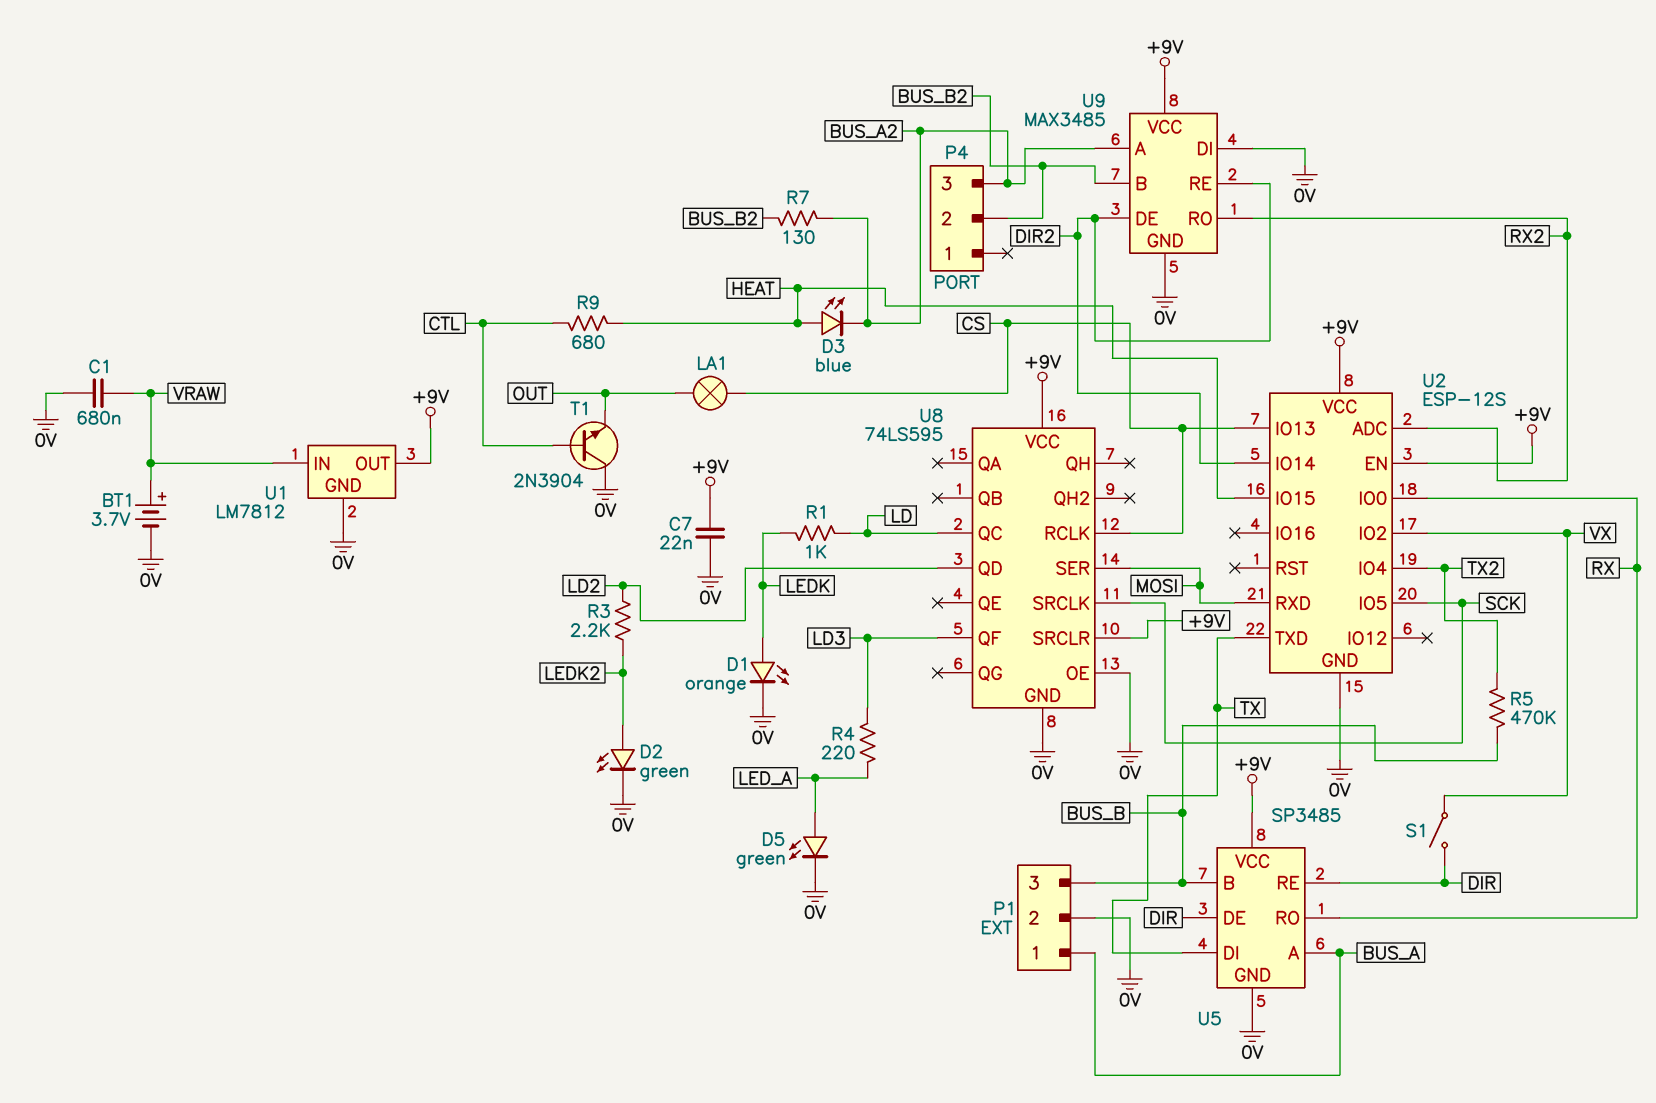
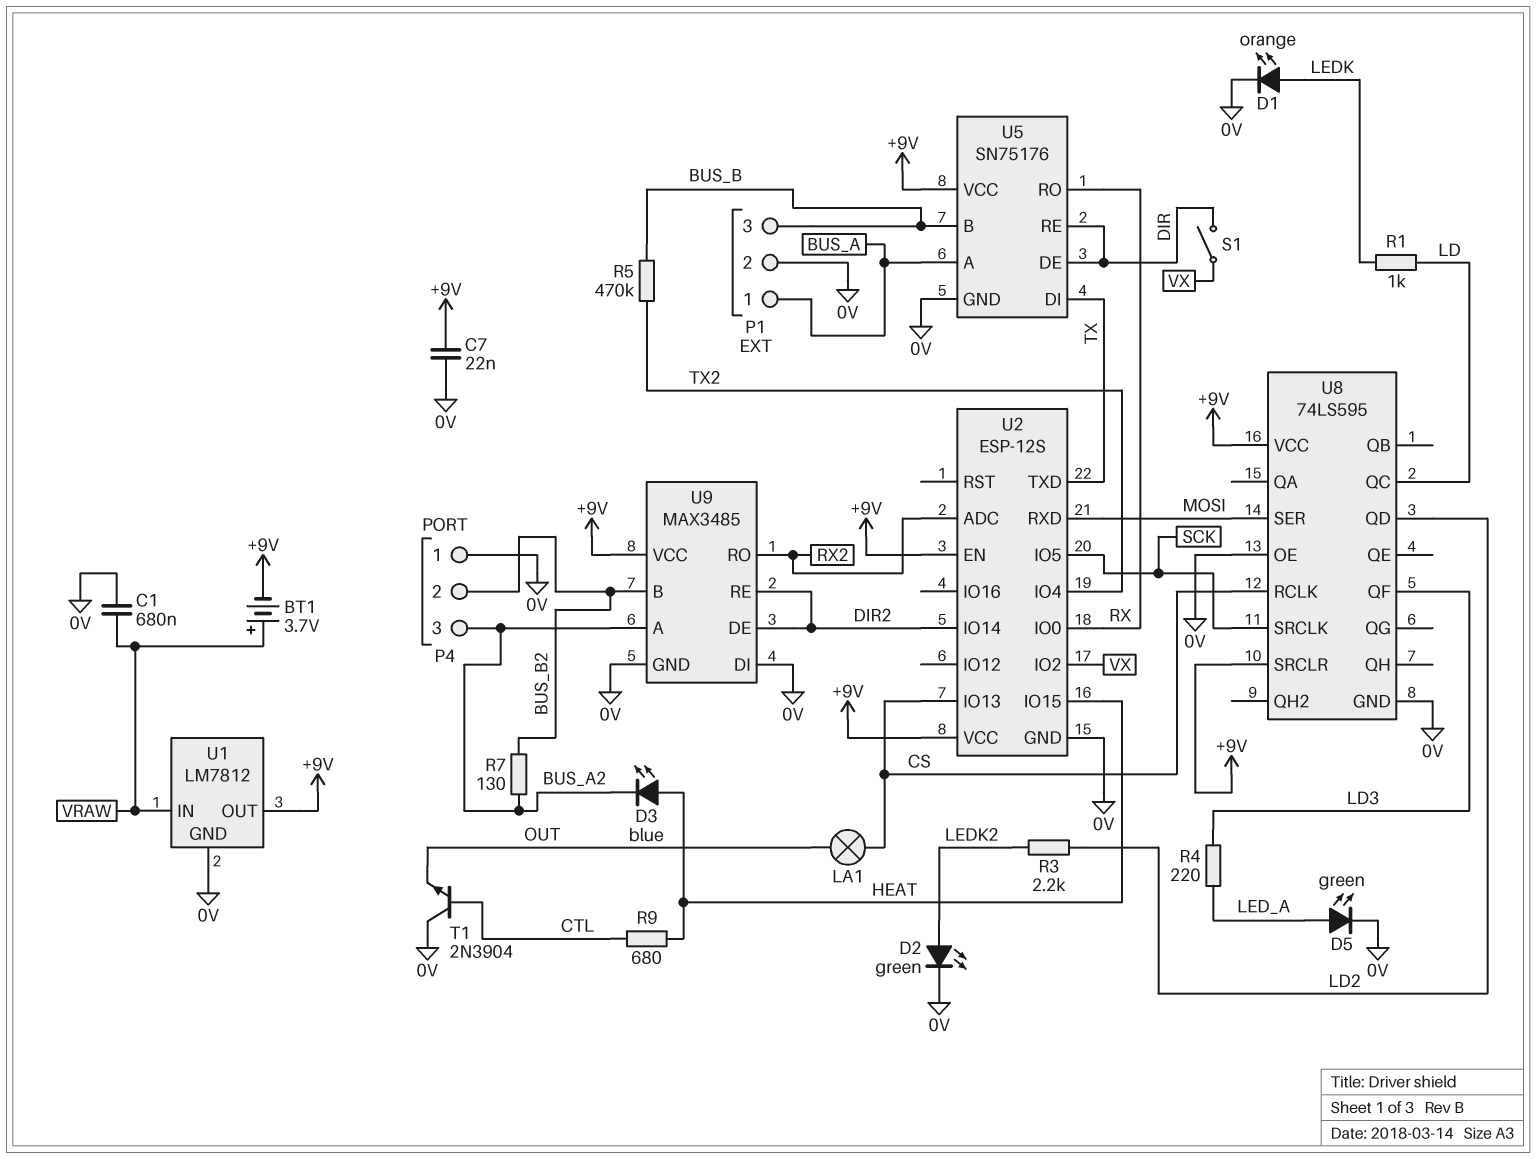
BT1: 3.7V (plus VRAW, minus 0V) -> 3.7V (plus VRAW, minus +9V)
P4 pin 1: none -> 0V
U5: SP3485 -> SN75176

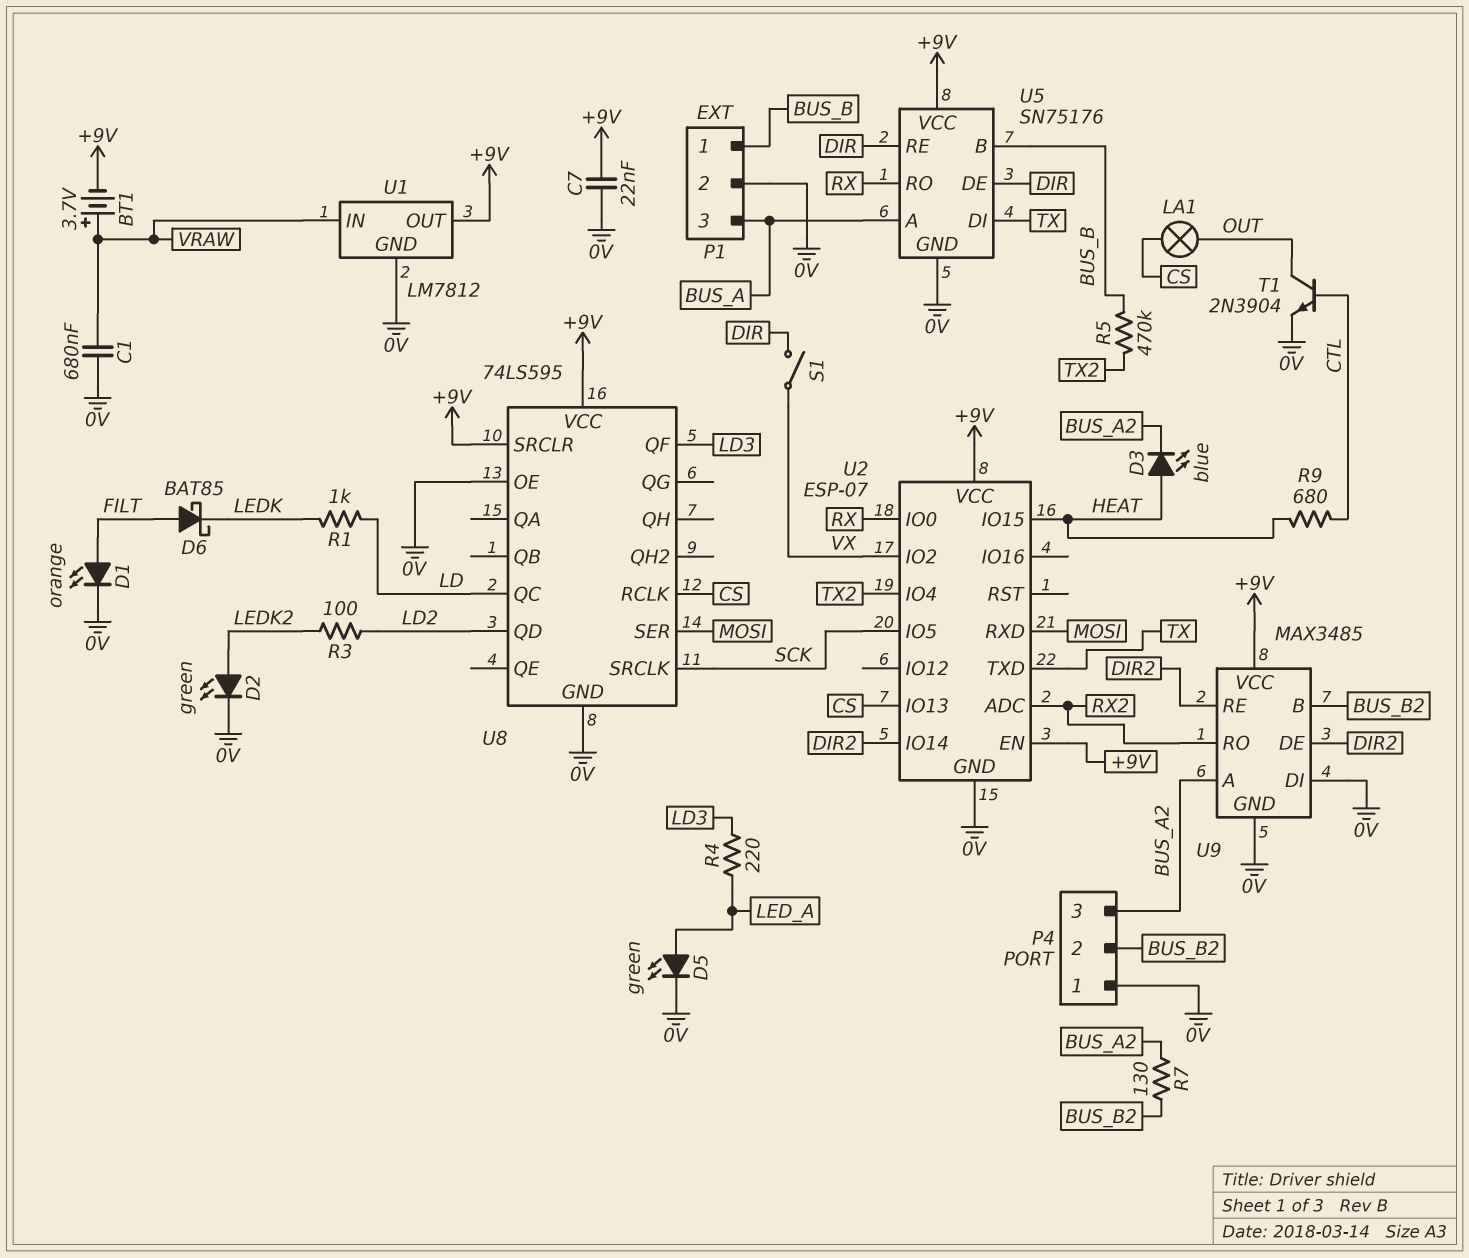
D1: LED orange (A LEDK, K 0V) -> LED orange (A FILT, K 0V)
D6: none -> schottky BAT85 (A FILT, K LEDK)
P1 pin 1: BUS_A -> BUS_B
P1 pin 3: BUS_B -> BUS_A
R3: 2.2k (LD2, LEDK2) -> 100 (LD2, LEDK2)
T1: NPN 2N3904 (B CTL, C 0V, E OUT) -> NPN 2N3904 (B CTL, C OUT, E 0V)
U2: ESP-12S -> ESP-07

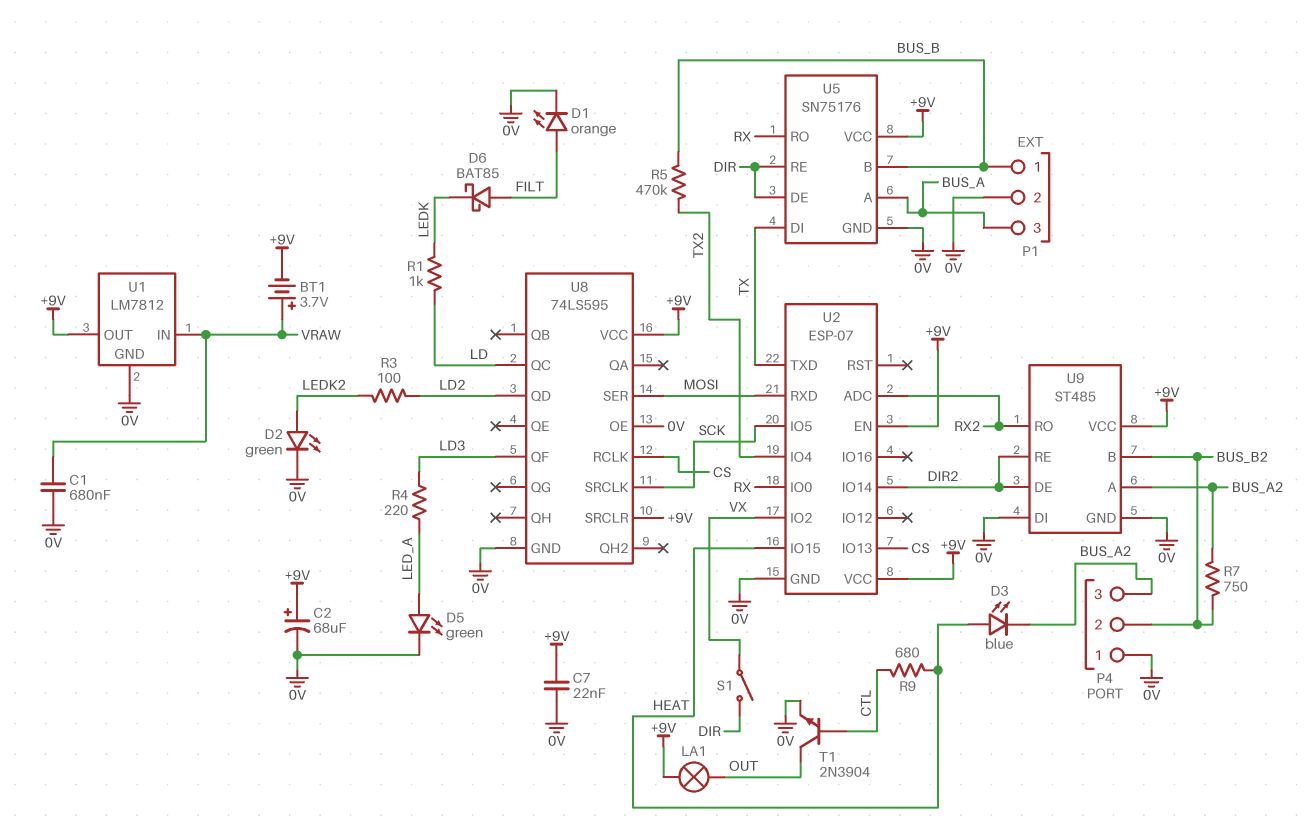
C2: none -> 68uF (plus +9V, minus 0V)
LA1: lamp (CS, OUT) -> lamp (+9V, OUT)
R7: 130 (BUS_A2, BUS_B2) -> 750 (BUS_A2, BUS_B2)
U9: MAX3485 -> ST485

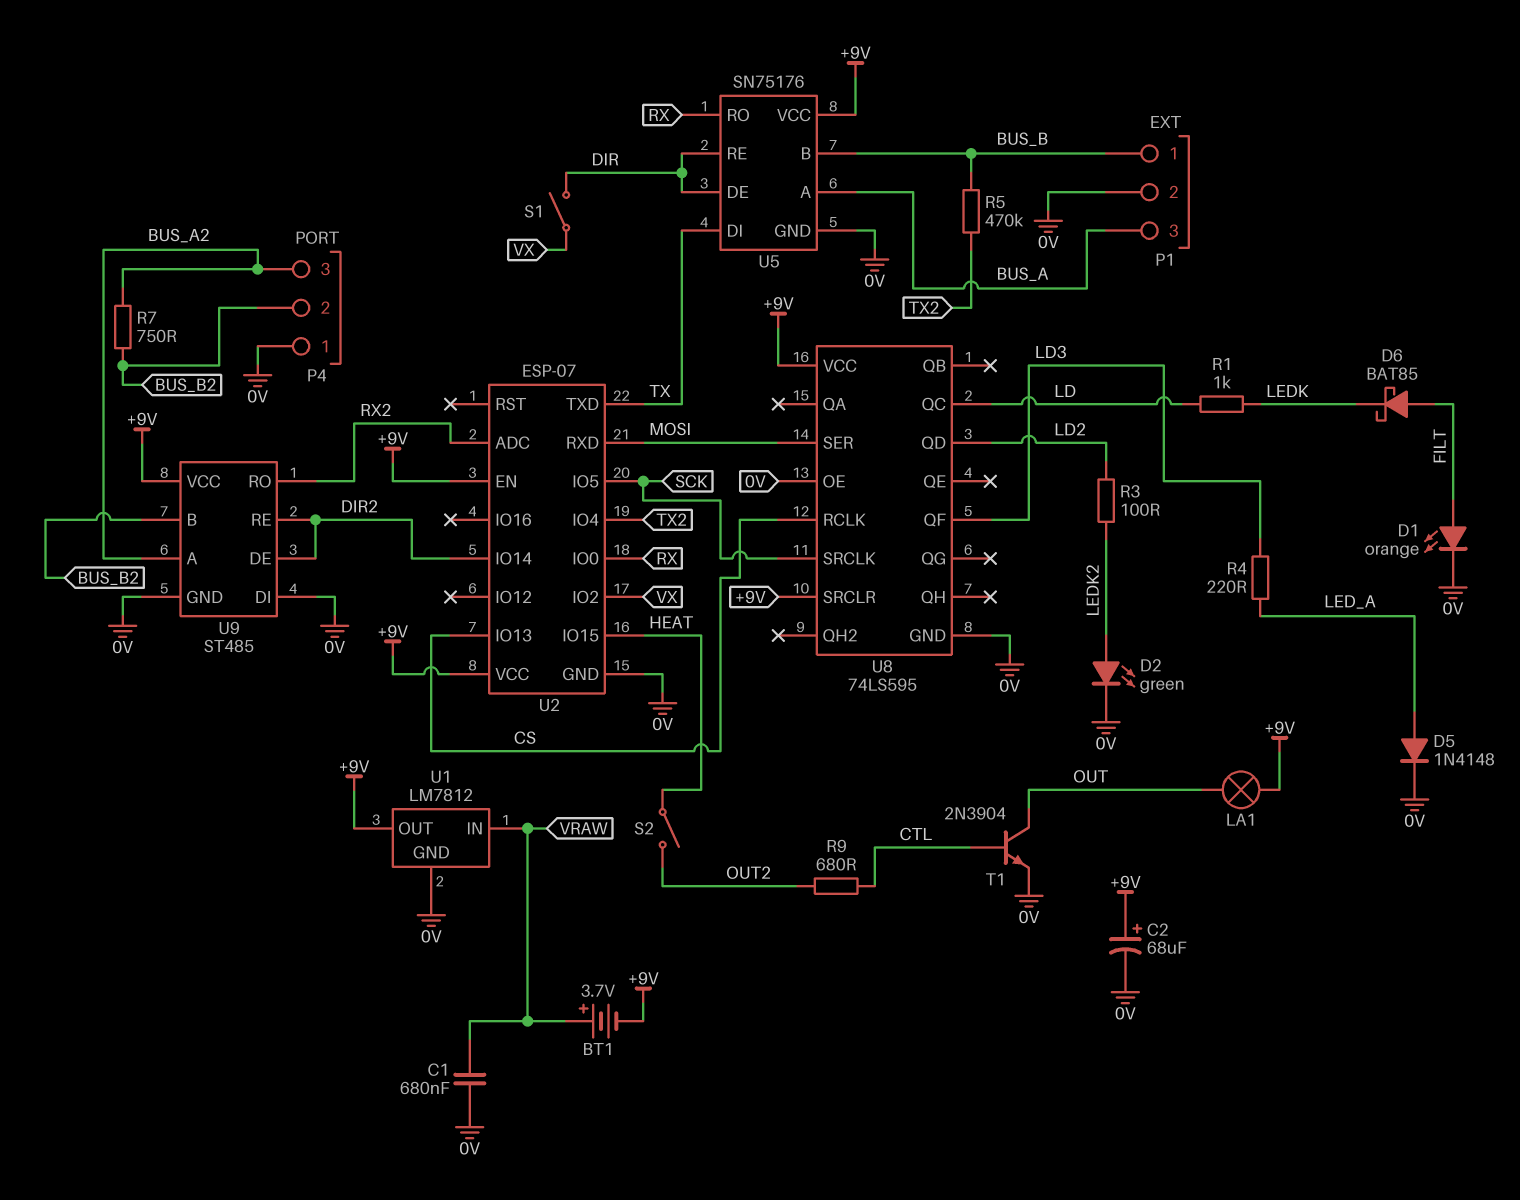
C7: 22nF (+9V, 0V) -> none
D3: LED blue (A HEAT, K BUS_A2) -> none
D5: LED green (A LED_A, K 0V) -> diode 1N4148 (A LED_A, K 0V)
R9: 680 (CTL, HEAT) -> 680 (CTL, OUT2)
S2: none -> switch (HEAT, OUT2)

